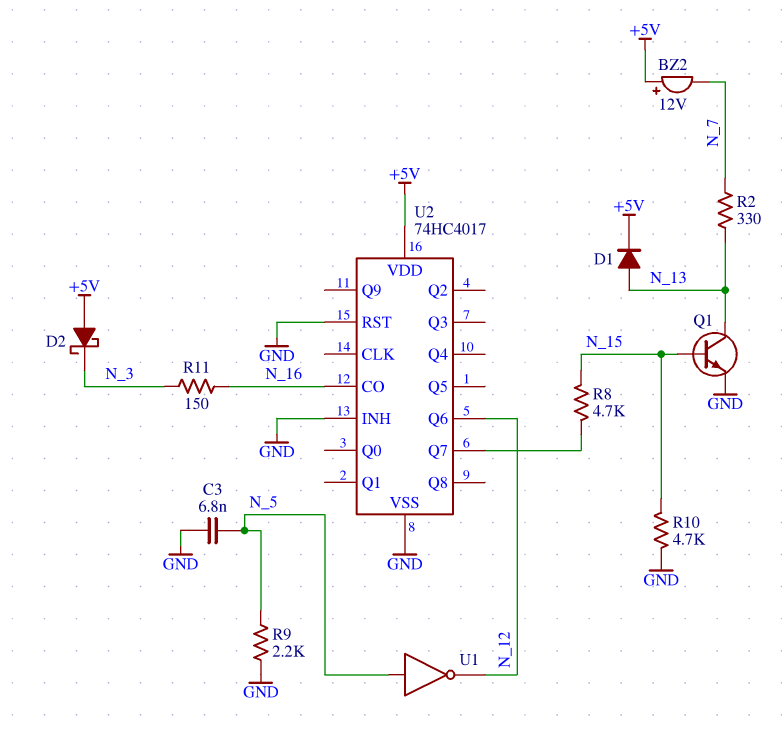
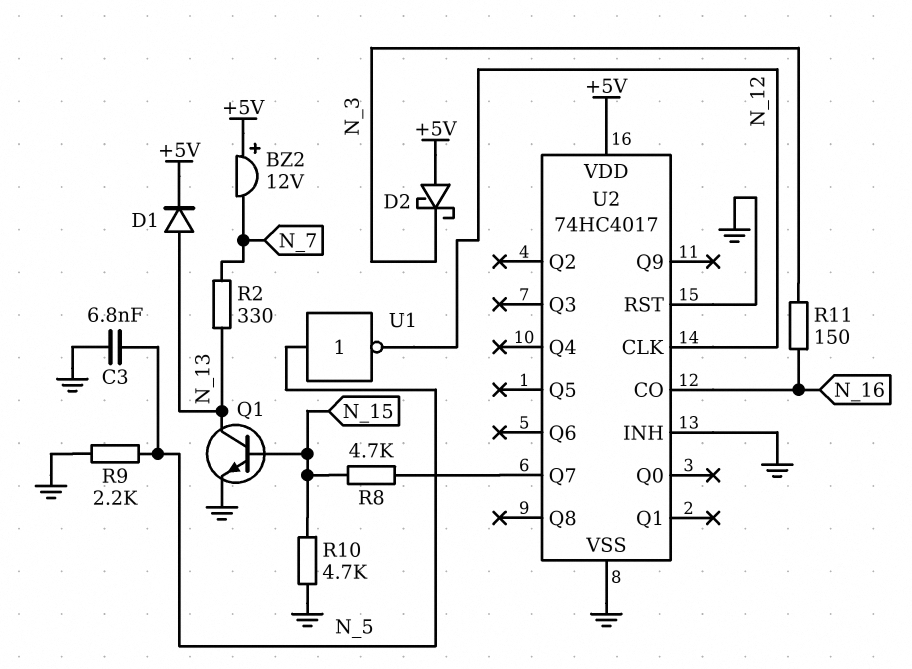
U2 pin CLK: none -> N_12
U2 pin Q6: N_12 -> none

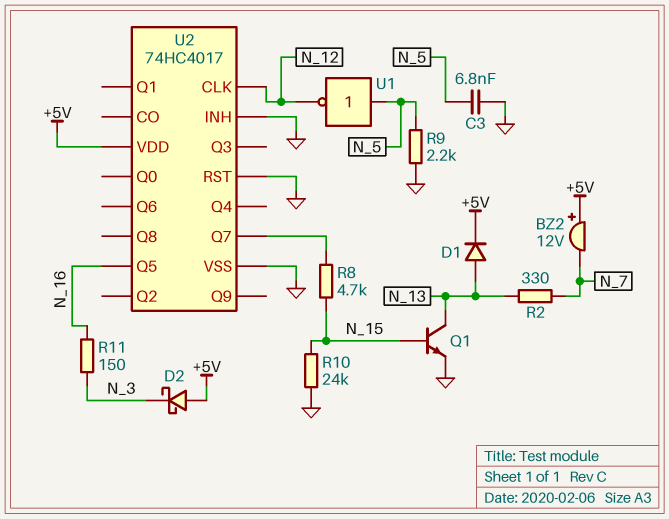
R10: 4.7k (GND, N_15) -> 24k (GND, N_15)
U2 pin CO: N_16 -> none
U2 pin Q5: none -> N_16

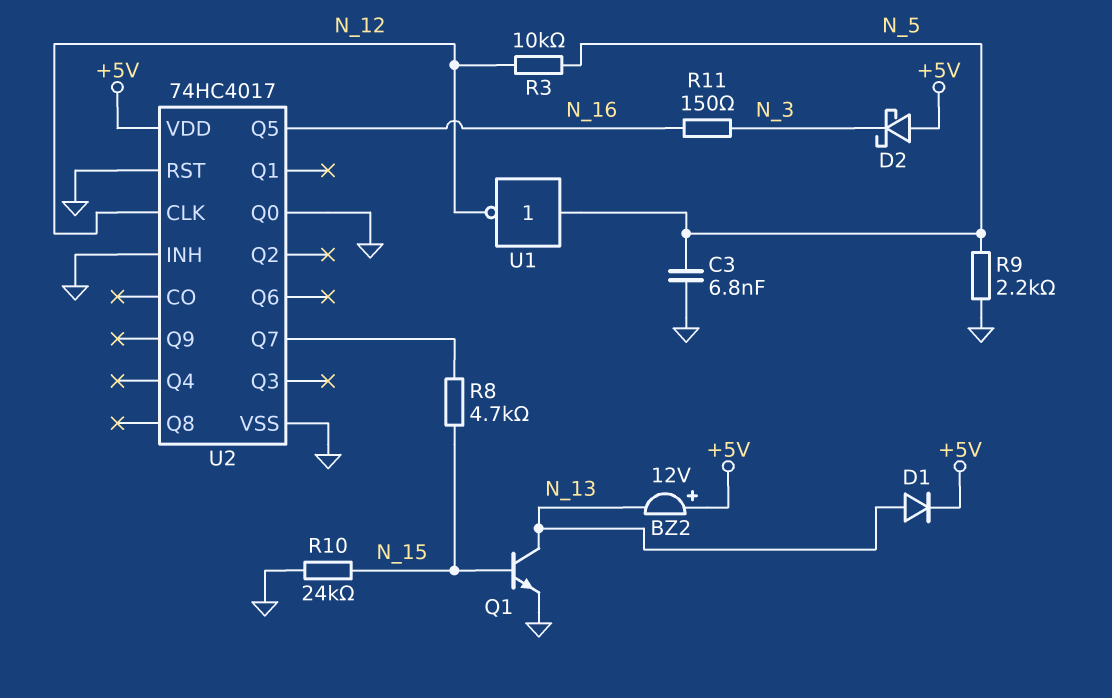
BZ2: buzzer 12V (plus +5V, minus N_7) -> buzzer 12V (plus +5V, minus N_13)
R2: 330 (N_7, N_13) -> none
R3: none -> 10k (N_5, N_12)
U2 pin Q0: none -> GND

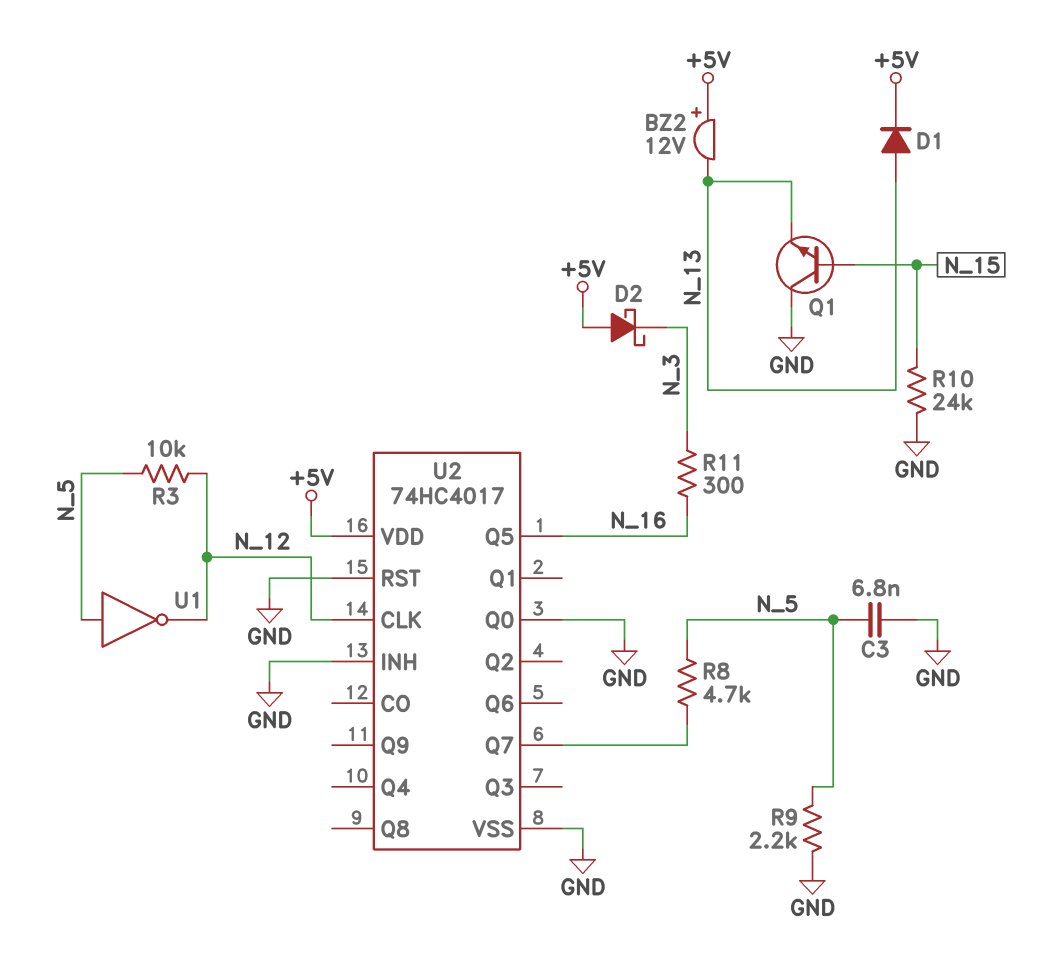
Q1: NPN (B N_15, C N_13, E GND) -> NPN (B N_15, C GND, E N_13)
R8: 4.7k (N_15, U2/Q7) -> 4.7k (N_5, U2/Q7)
R11: 150 (N_3, N_16) -> 300 (N_3, N_16)

